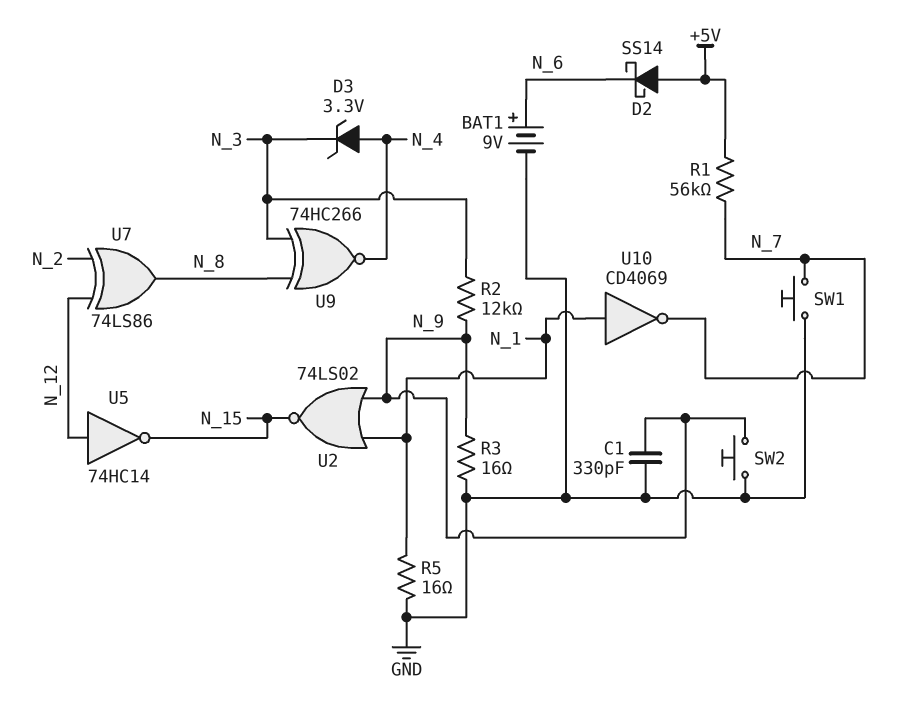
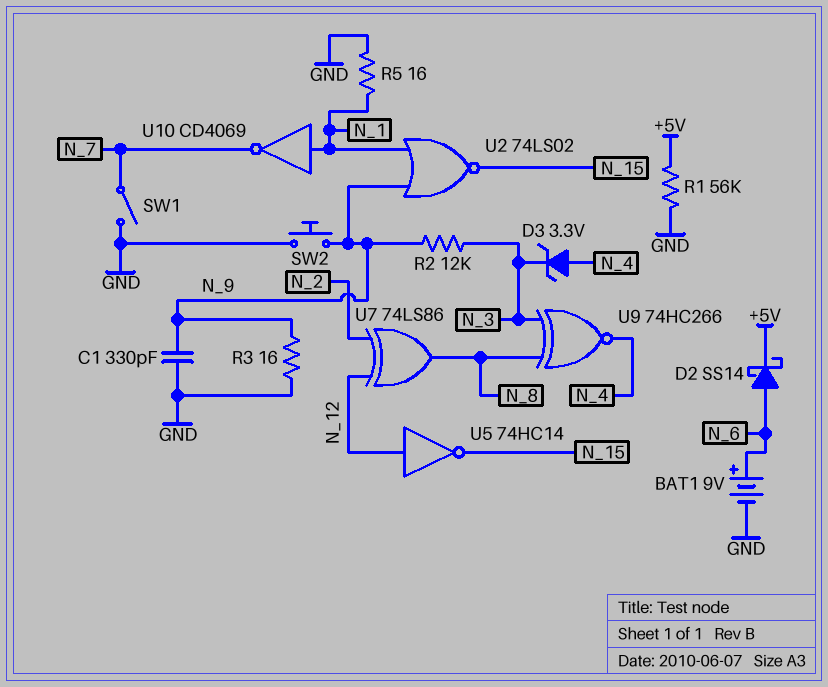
D2: schottky SS14 (A +5V, K N_6) -> schottky SS14 (A N_6, K +5V)
R1: 56k (+5V, N_7) -> 56k (+5V, GND)
SW1: button (GND, N_7) -> switch (GND, N_7)

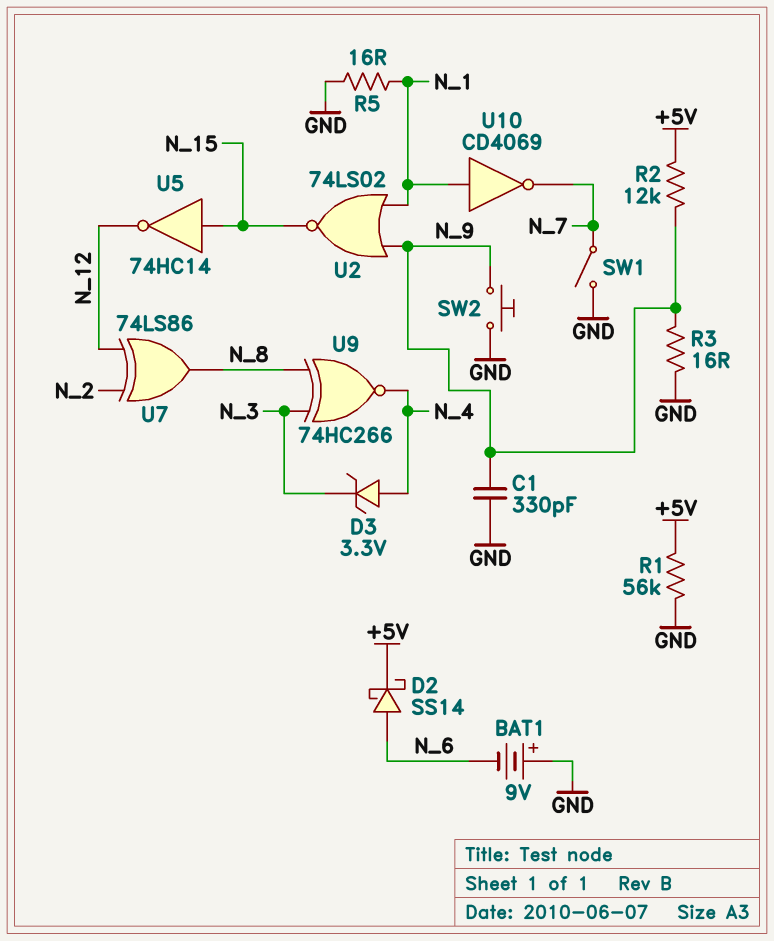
BAT1: 9V (plus N_6, minus GND) -> 9V (plus GND, minus N_6)
R2: 12k (N_3, N_9) -> 12k (+5V, N_9)
U5: NOT 74HC14 (in N_12, out N_15) -> NOT 74HC14 (in N_15, out N_12)

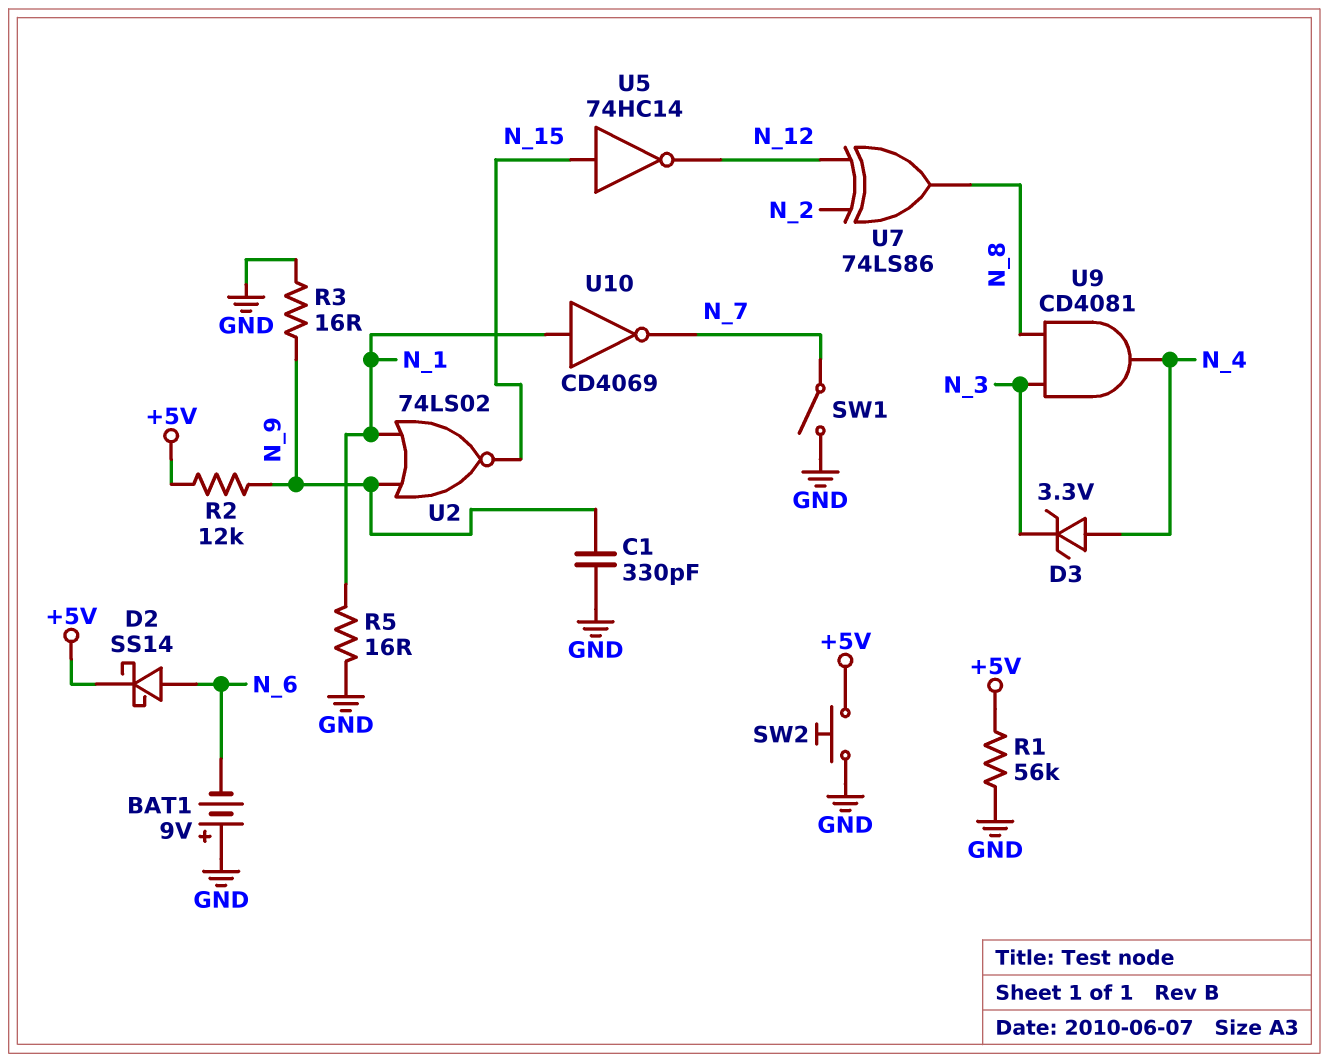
SW2: button (GND, N_9) -> button (+5V, GND)
U9: XNOR 74HC266 (in N_3, in N_8, out N_4) -> AND CD4081 (in N_3, in N_8, out N_4)

